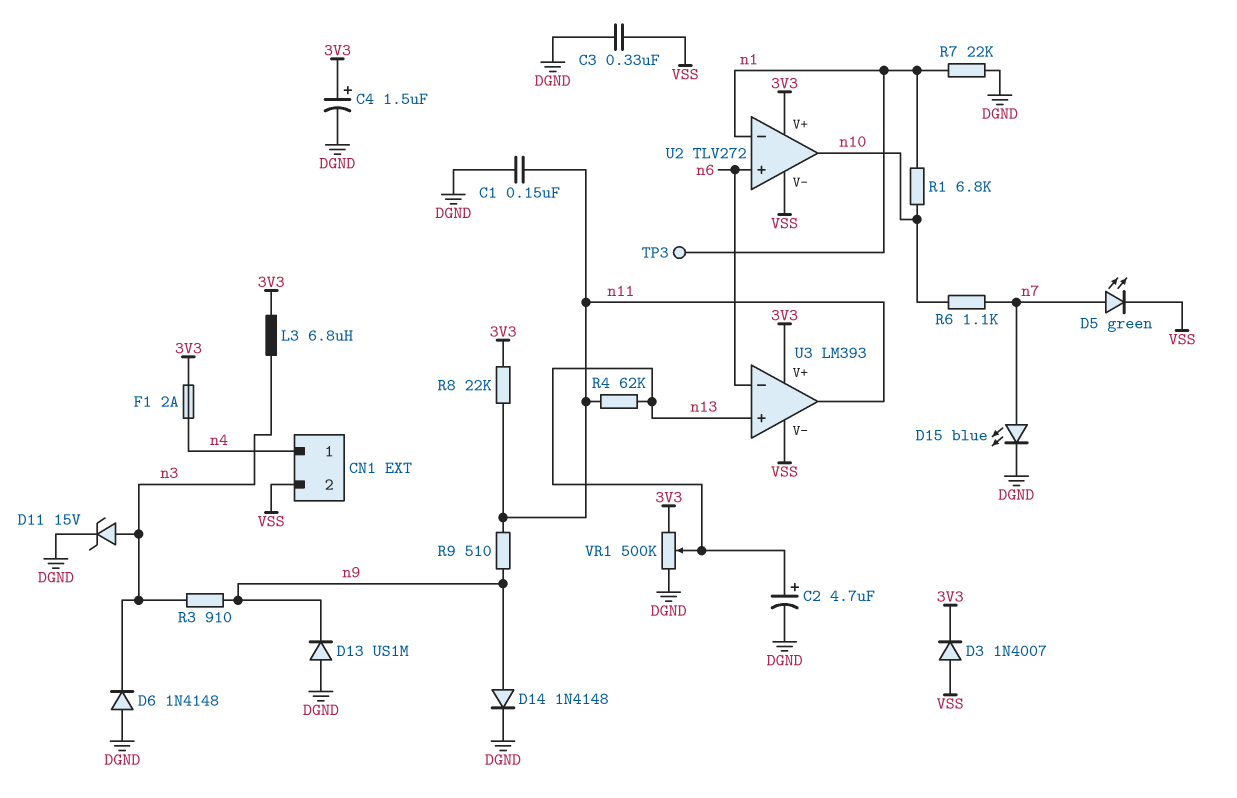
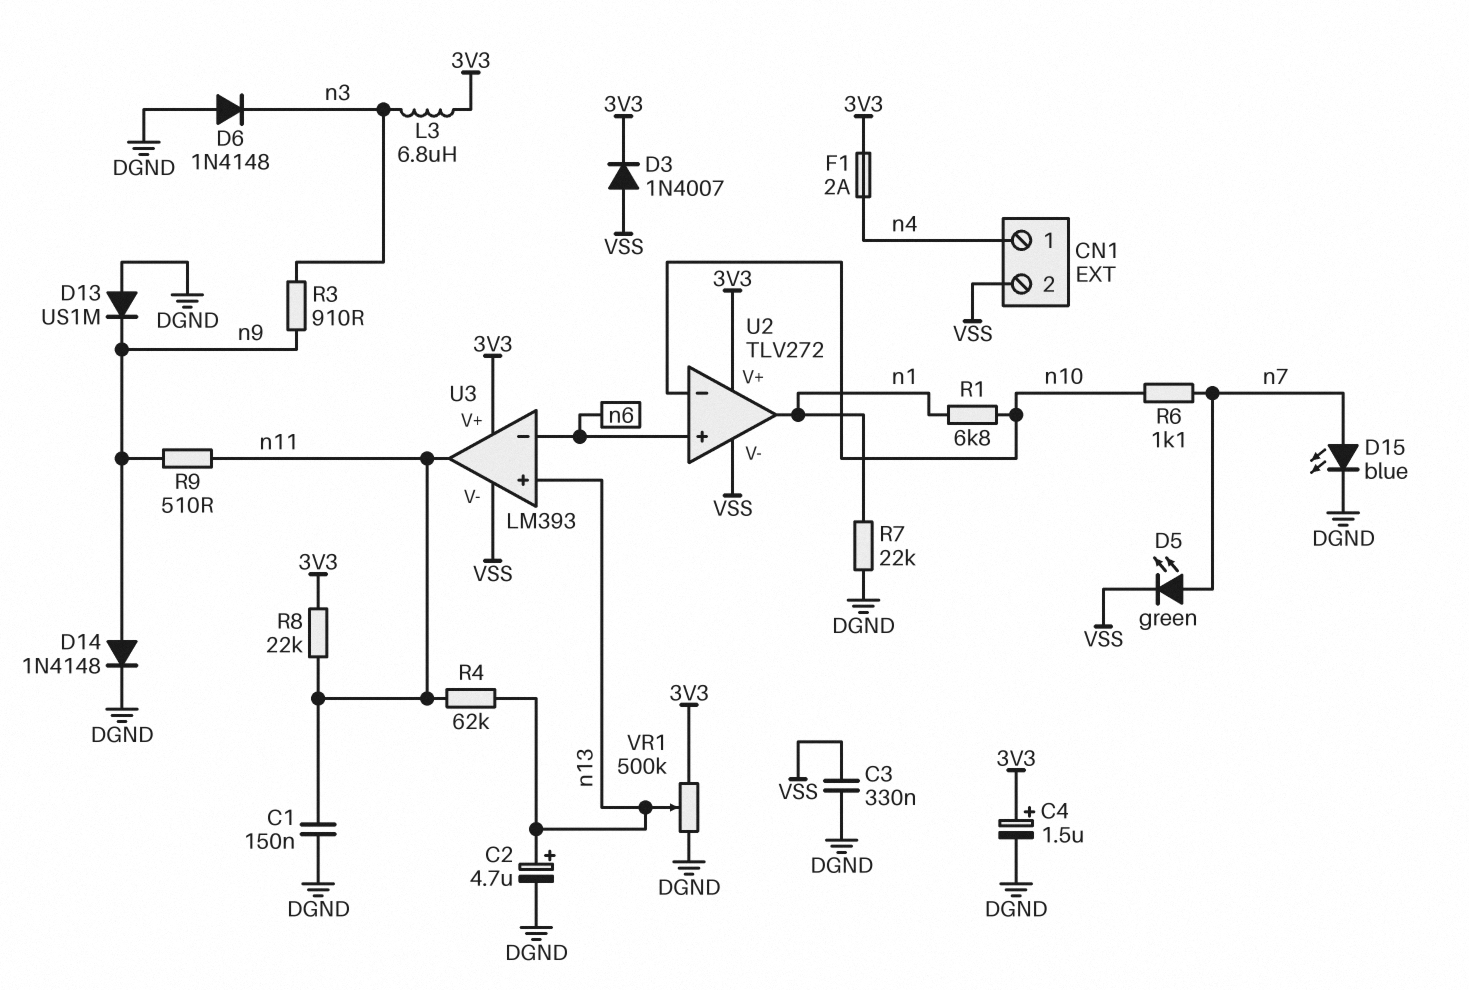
D11: zener 15V (A n3, K DGND) -> none
TP3: test point (n1) -> none
U2 pin in-: n1 -> n10
U2 pin out: n10 -> n1

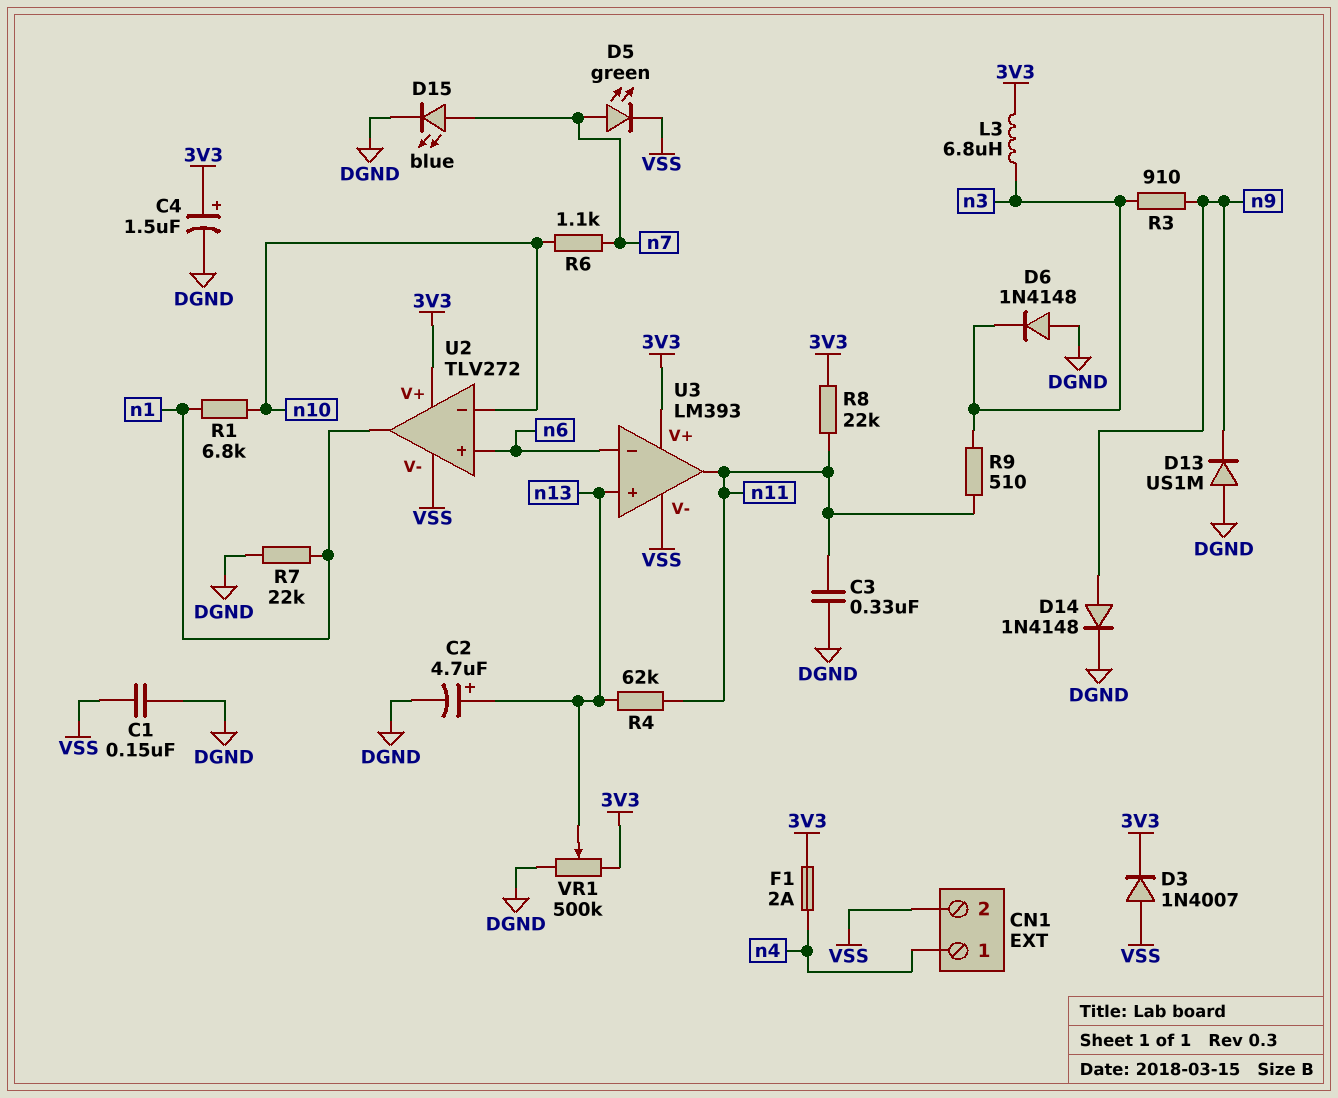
C1: 150nF (DGND, n11) -> 150nF (DGND, VSS)
C3: 330nF (DGND, VSS) -> 330nF (DGND, n11)
R9: 510 (n9, n11) -> 510 (n3, n11)

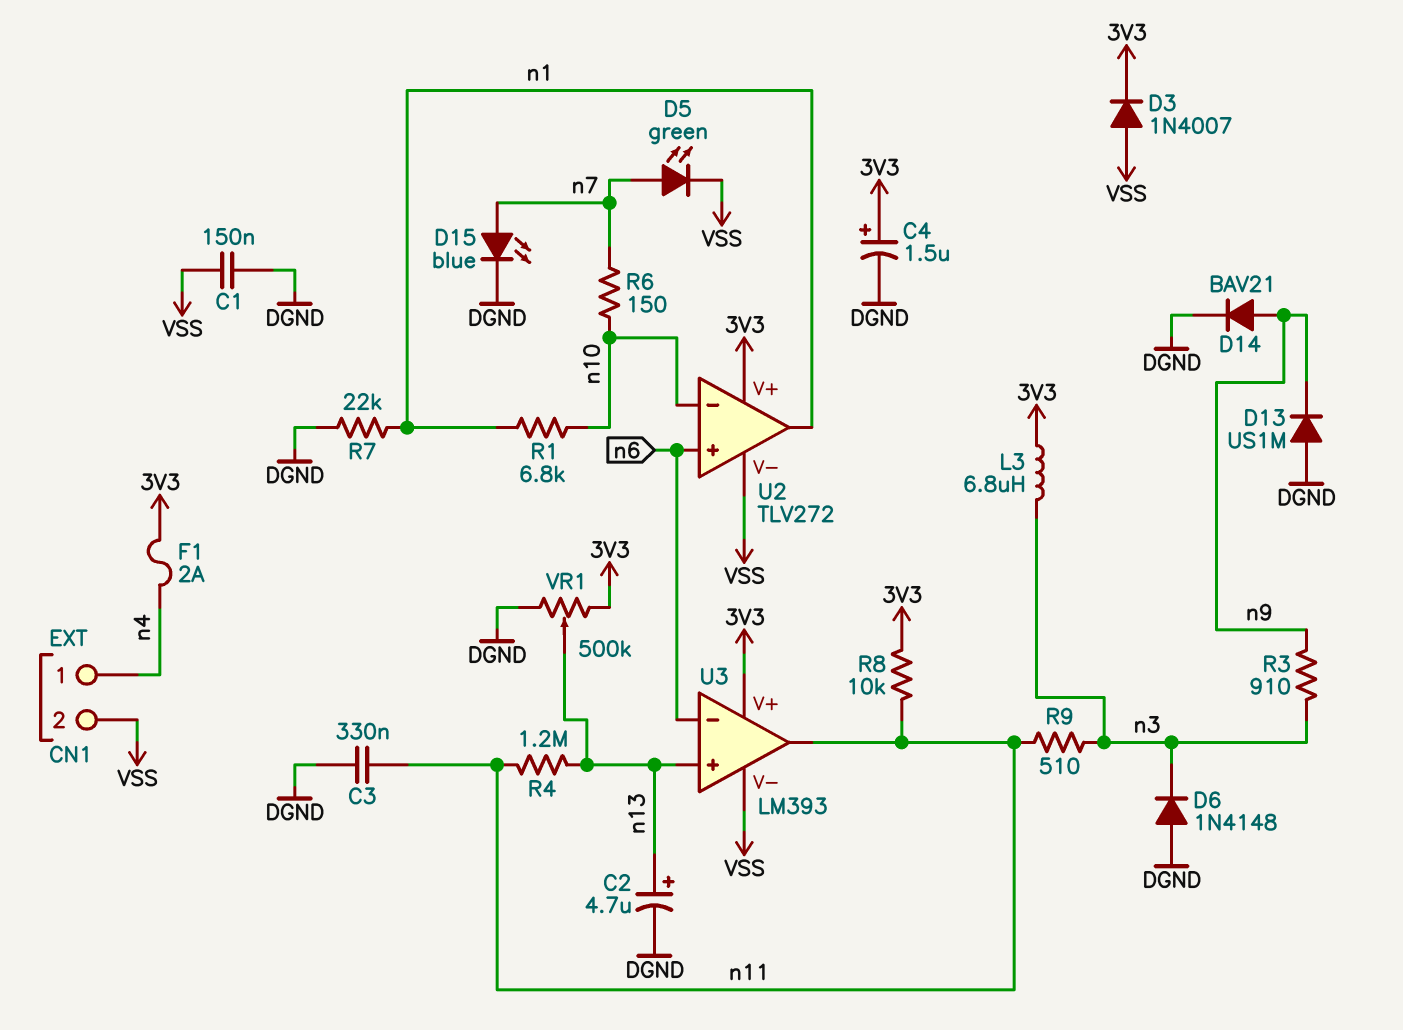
D14: diode 1N4148 (A n9, K DGND) -> diode BAV21 (A n9, K DGND)
R4: 62k (n11, n13) -> 1.2M (n11, n13)
R6: 1.1k (n7, n10) -> 150 (n7, n10)
R8: 22k (3V3, n11) -> 10k (3V3, n11)

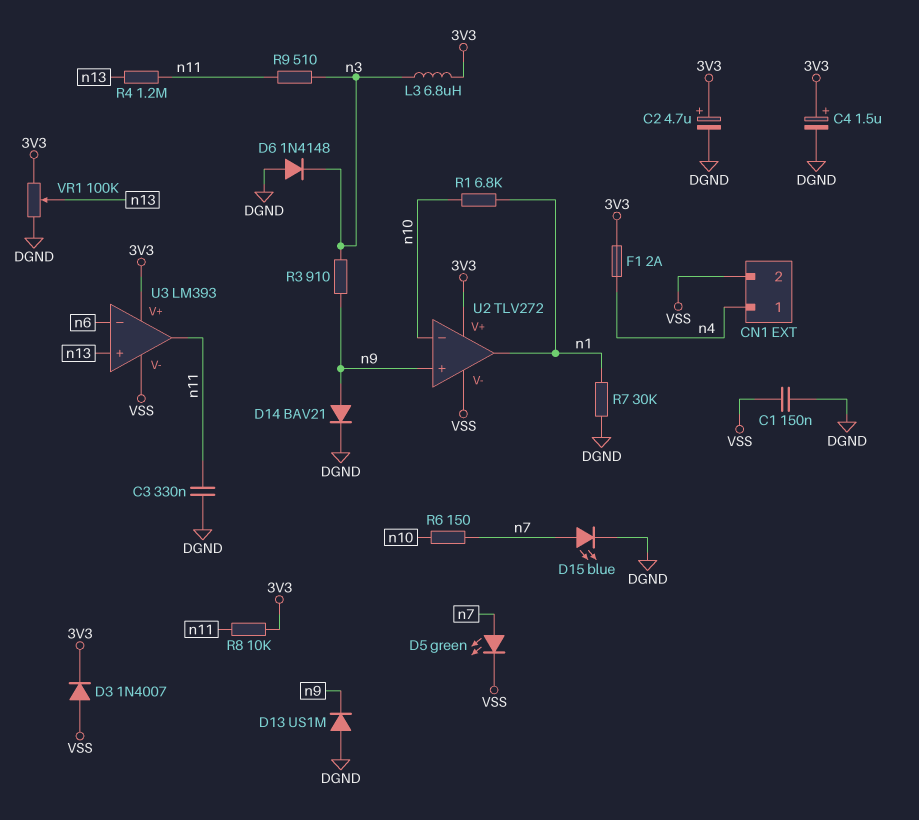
C2: 4.7uF (plus n13, minus DGND) -> 4.7uF (plus 3V3, minus DGND)
R7: 22k (DGND, n1) -> 30k (DGND, n1)
U2 pin in+: n6 -> n9
VR1: 500k (3V3, DGND, wiper n13) -> 100k (3V3, DGND, wiper n13)

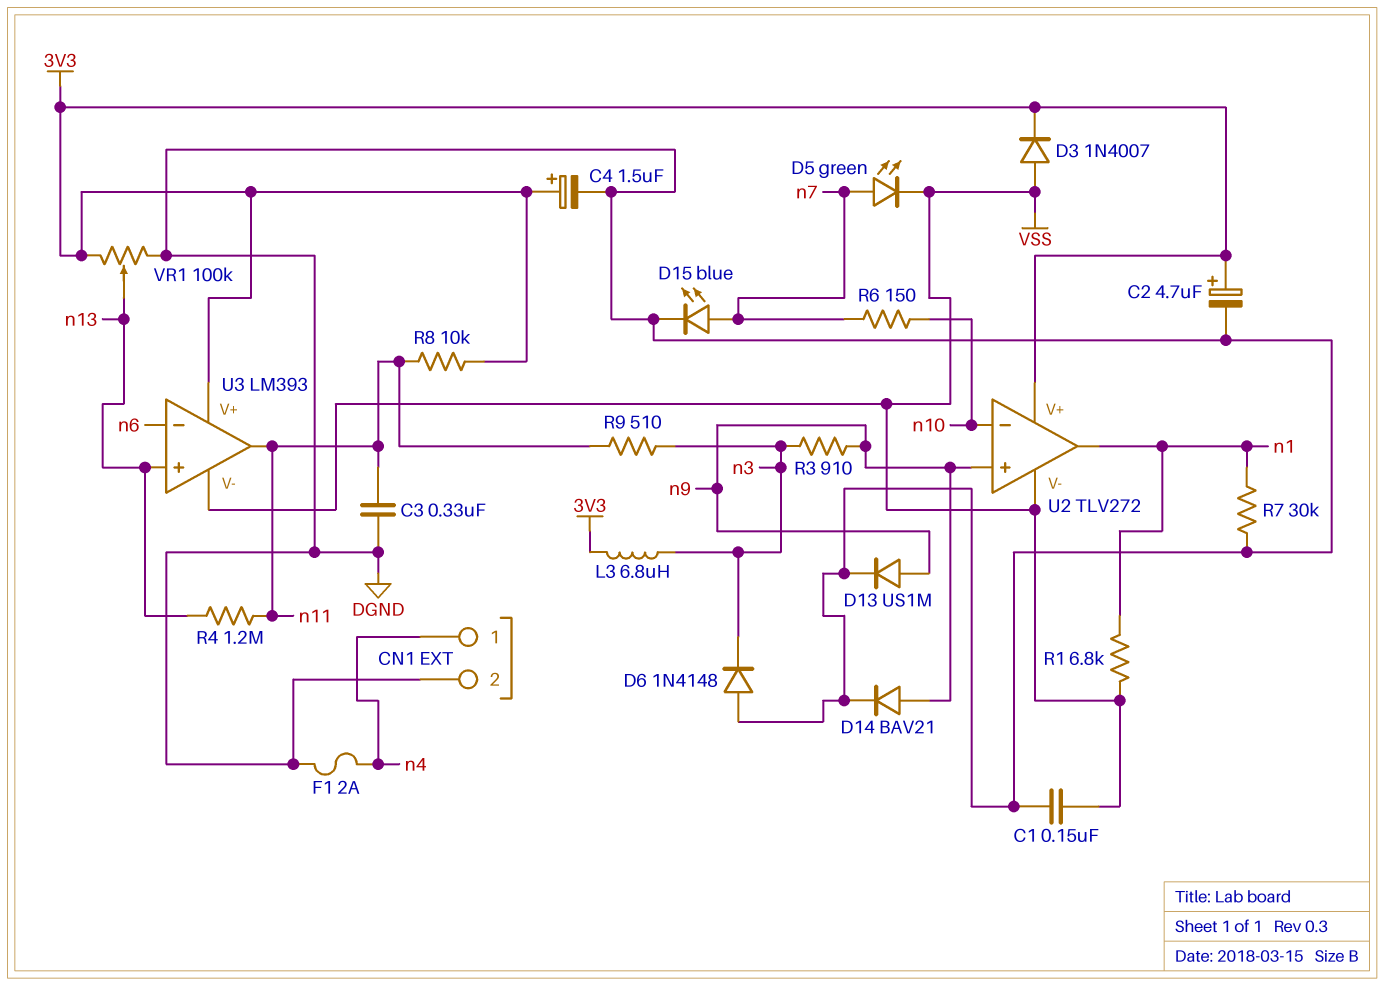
CN1 pin 2: VSS -> DGND
D13: diode US1M (A DGND, K n9) -> diode US1M (A n9, K DGND)
F1: 2A (3V3, n4) -> 2A (DGND, n4)
R1: 6.8k (n1, n10) -> 6.8k (VSS, n1)

